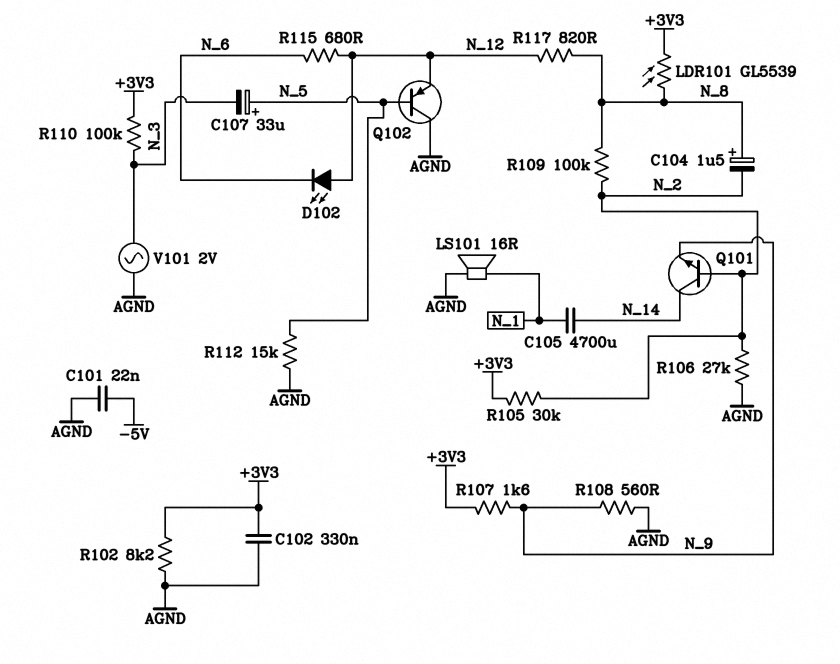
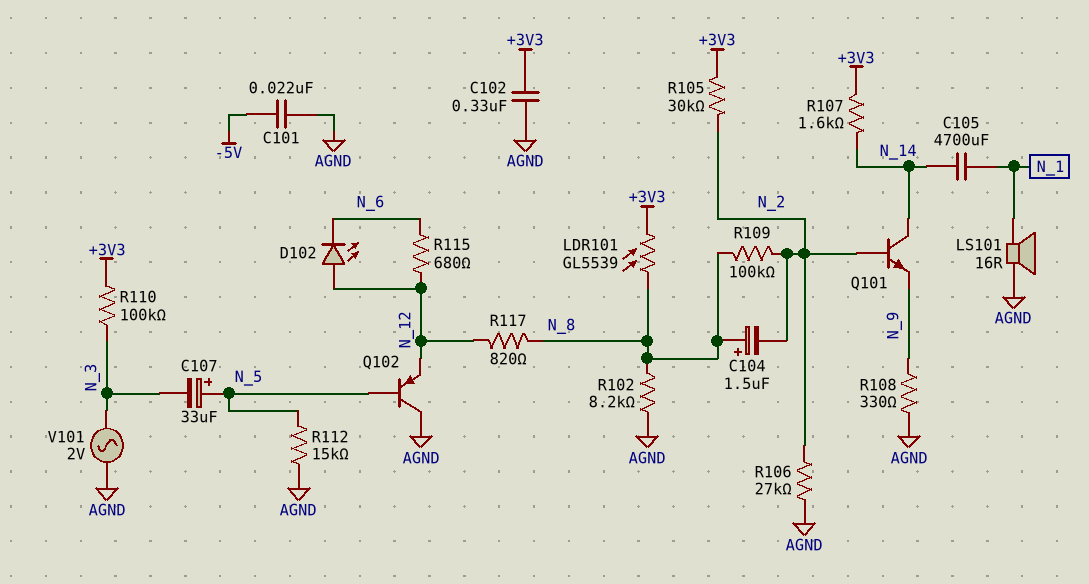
R102: 8.2k (+3V3, AGND) -> 8.2k (AGND, N_8)
R107: 1.6k (+3V3, N_9) -> 1.6k (+3V3, N_14)
R108: 560 (AGND, N_9) -> 330 (AGND, N_9)

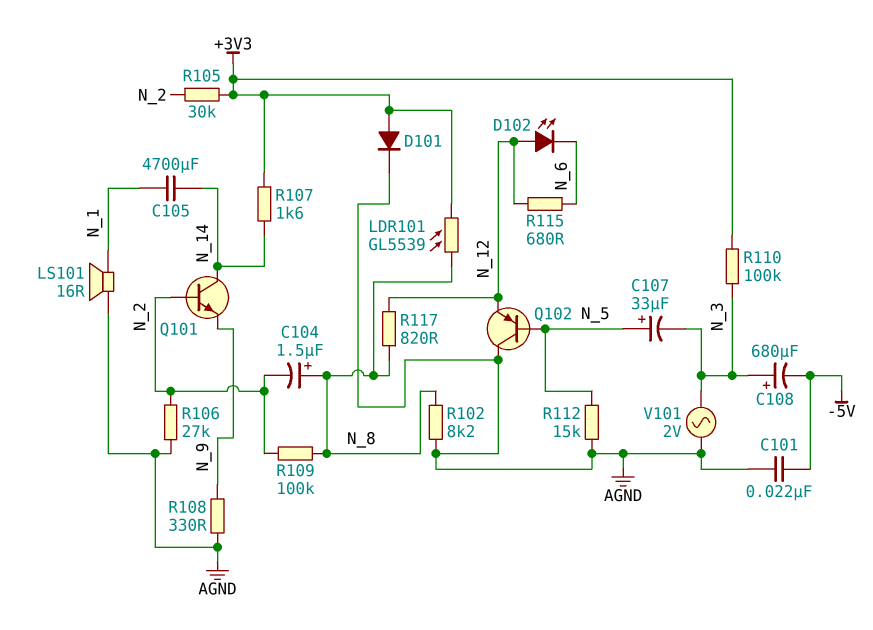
C102: 330nF (+3V3, AGND) -> none
C108: none -> 680uF (plus N_3, minus -5V)
D101: none -> diode (A +3V3, K AGND)

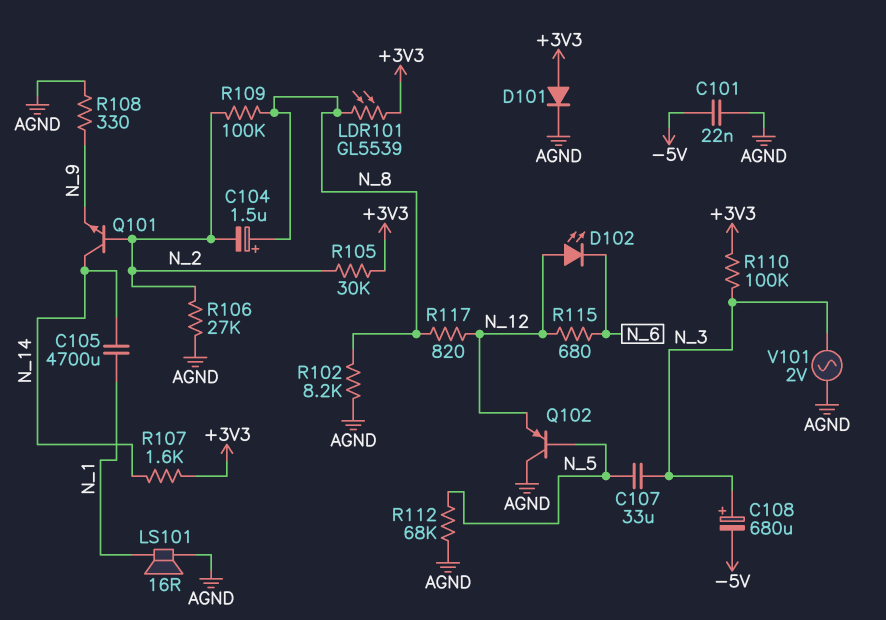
C107: 33uF (plus N_5, minus N_3) -> 33uF (N_3, N_5)
R112: 15k (AGND, N_5) -> 68k (AGND, N_5)

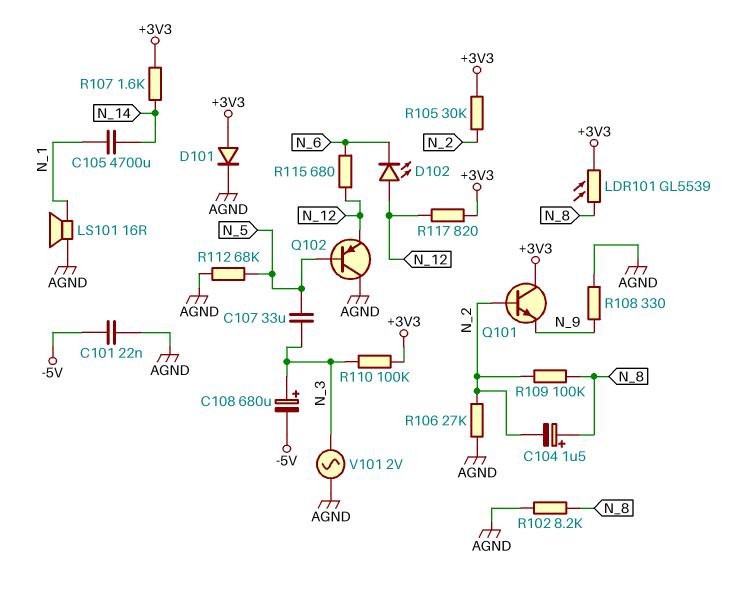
Q101: NPN (B N_2, C N_14, E N_9) -> NPN (B N_2, C +3V3, E N_9)
R117: 820 (N_8, N_12) -> 820 (+3V3, N_12)

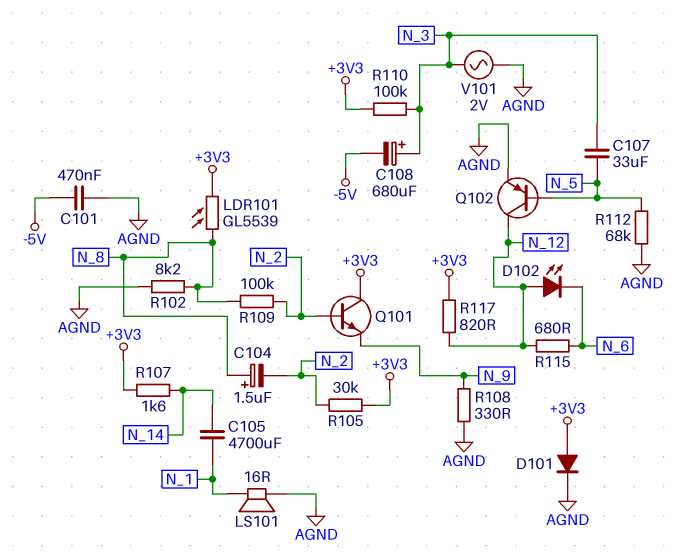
C101: 22nF (-5V, AGND) -> 470nF (-5V, AGND)
Q102: PNP (B N_5, C AGND, E N_12) -> PNP (B N_5, C N_12, E AGND)
R106: 27k (AGND, N_2) -> none

